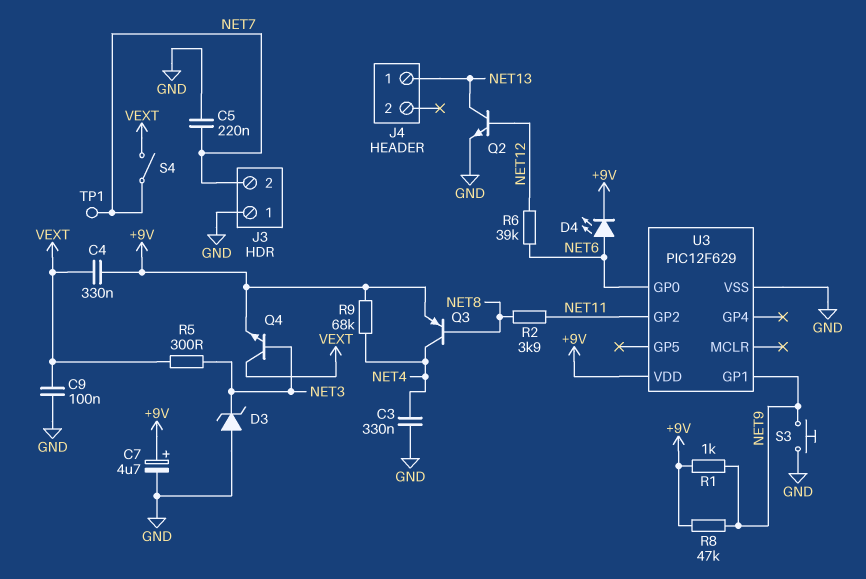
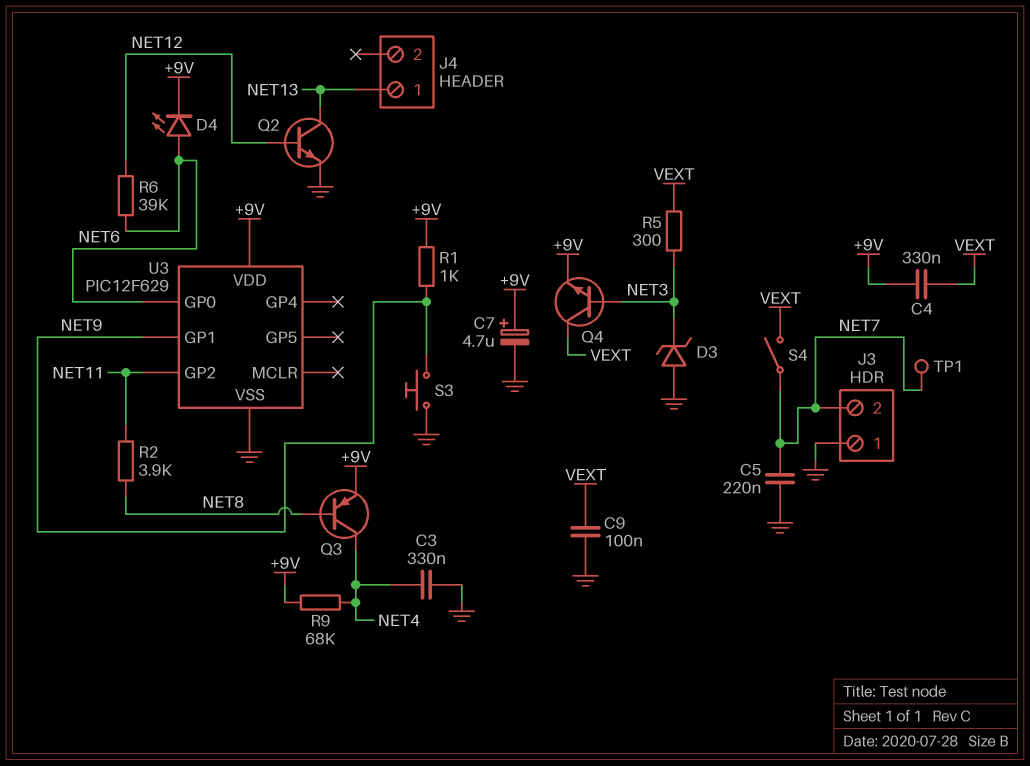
R8: 47k (+9V, NET9) -> none

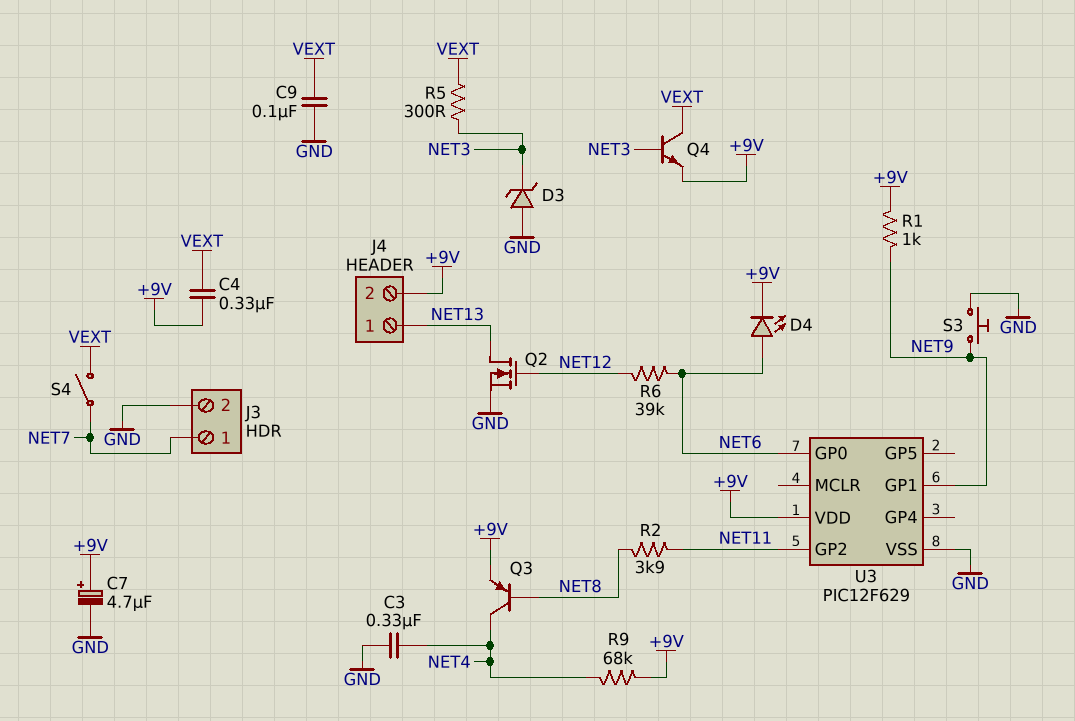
C5: 220nF (GND, NET7) -> none
J3 pin 1: GND -> NET7
J3 pin 2: NET7 -> GND
J4 pin 2: none -> +9V
Q2: NPN (B NET12, C NET13, E GND) -> NMOS (G NET12, D NET13, S GND)
TP1: test point (NET7) -> none

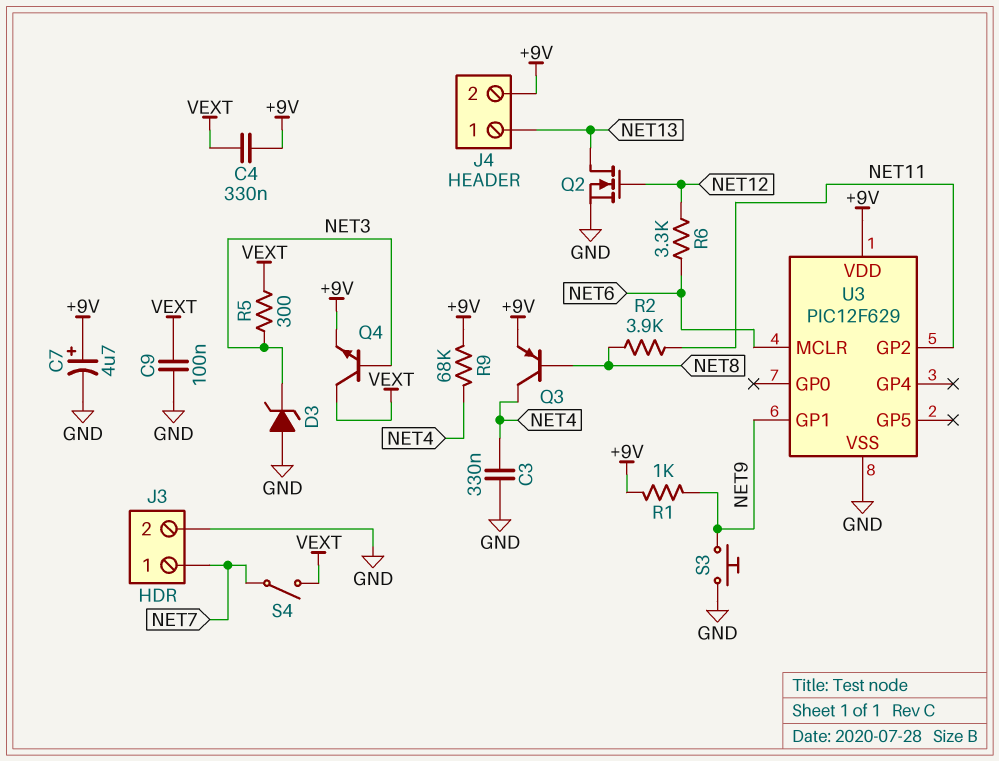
D4: LED (A NET6, K +9V) -> none
R6: 39k (NET6, NET12) -> 3.3k (NET6, NET12)
U3 pin GP0: NET6 -> none
U3 pin MCLR: none -> NET6

